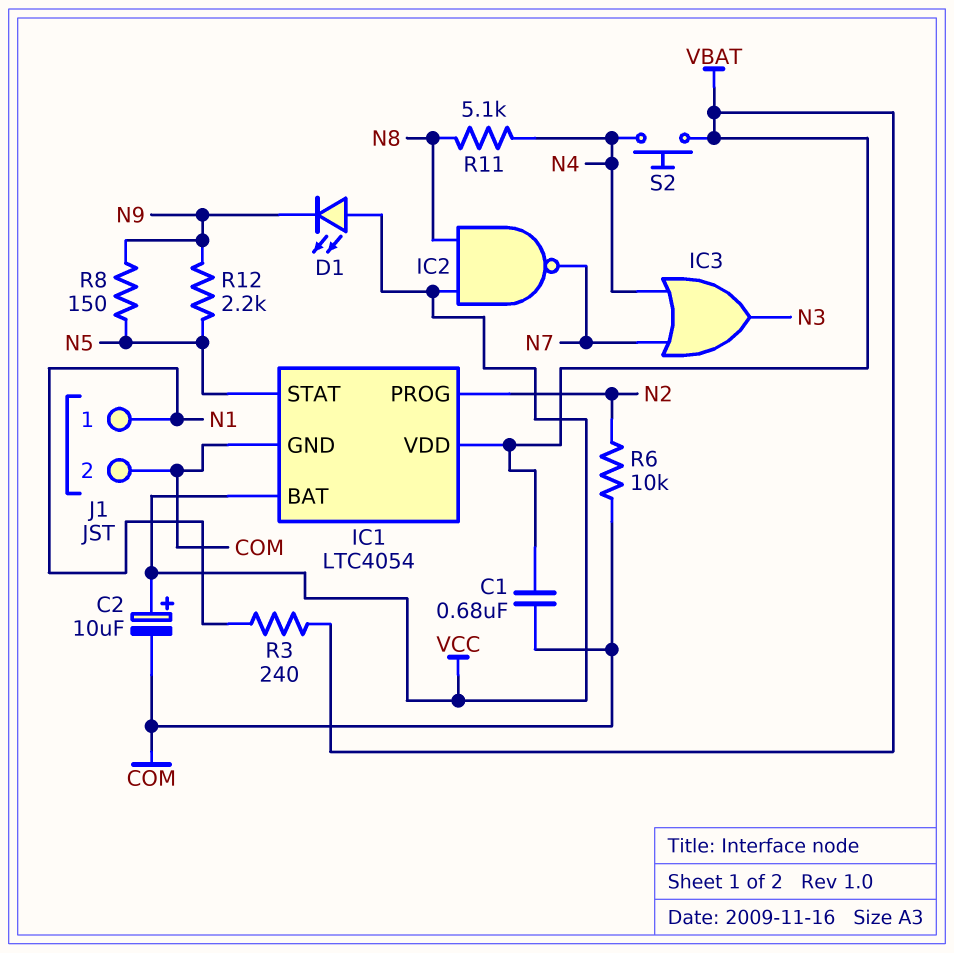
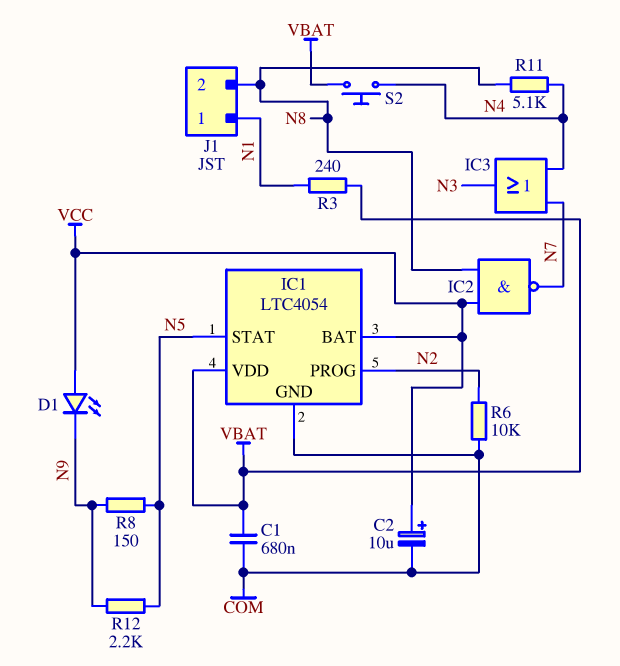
J1 pin 2: COM -> N8

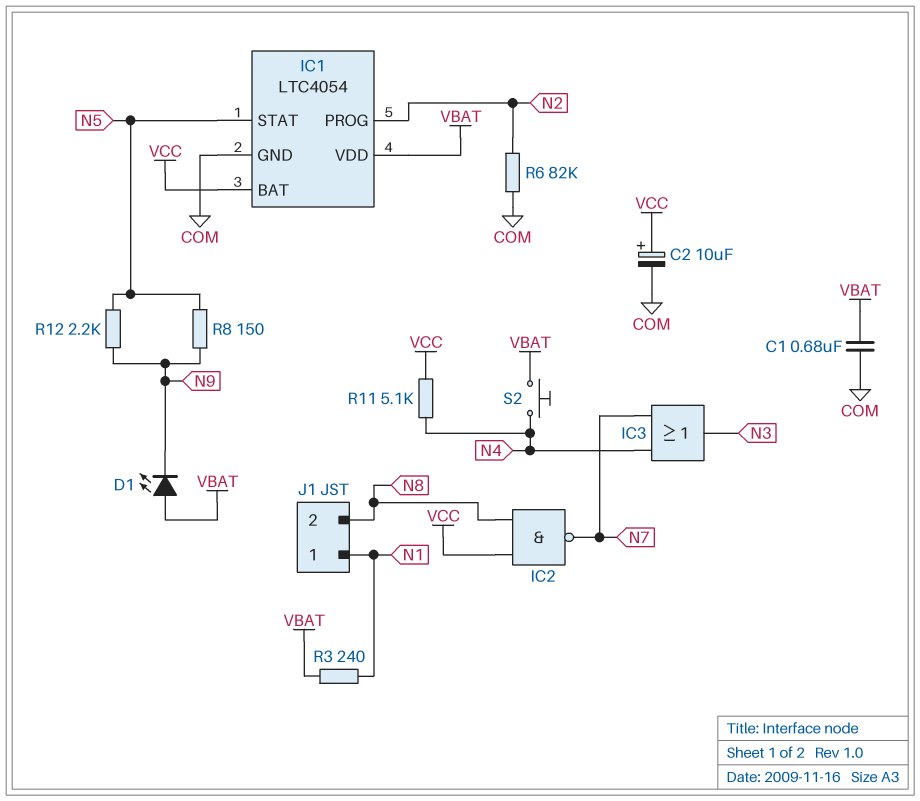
D1: LED (A VCC, K N9) -> LED (A VBAT, K N9)
R6: 10k (COM, N2) -> 82k (COM, N2)
R11: 5.1k (N4, N8) -> 5.1k (N4, VCC)

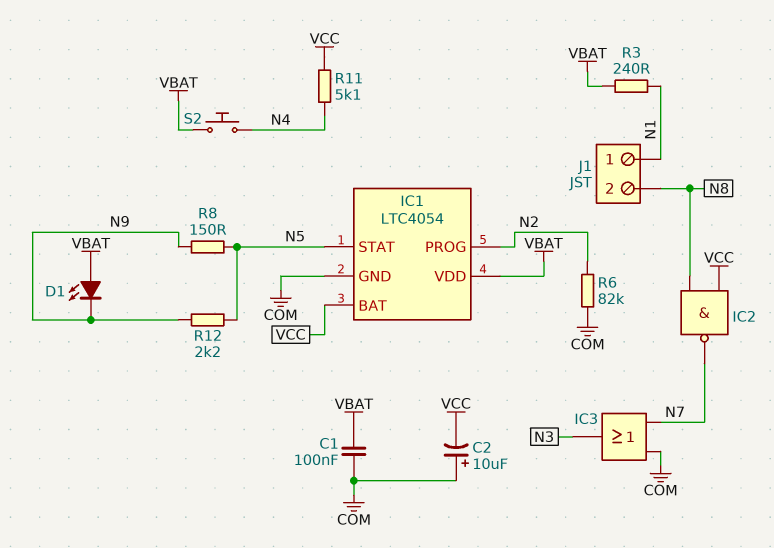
C1: 680nF (COM, VBAT) -> 100nF (COM, VBAT)
C2: 10uF (plus VCC, minus COM) -> 10uF (plus COM, minus VCC)
IC3: OR (in N4, in N7, out N3) -> OR (in COM, in N7, out N3)

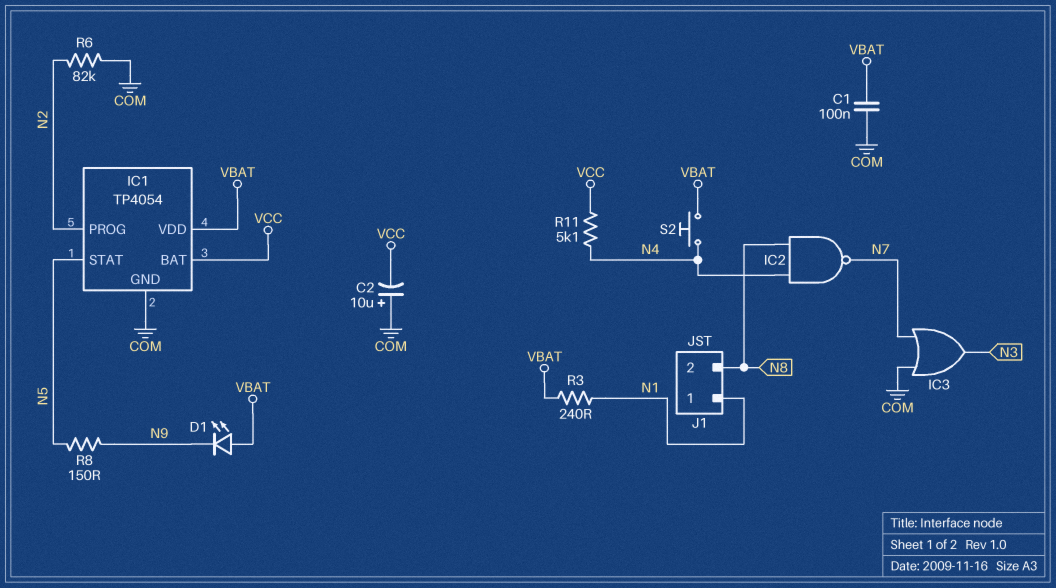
IC1: LTC4054 -> TP4054
IC2: NAND (in N8, in VCC, out N7) -> NAND (in N4, in N8, out N7)
R12: 2.2k (N5, N9) -> none

